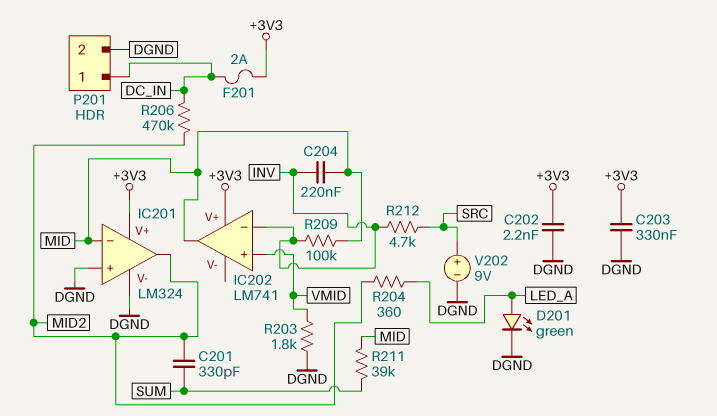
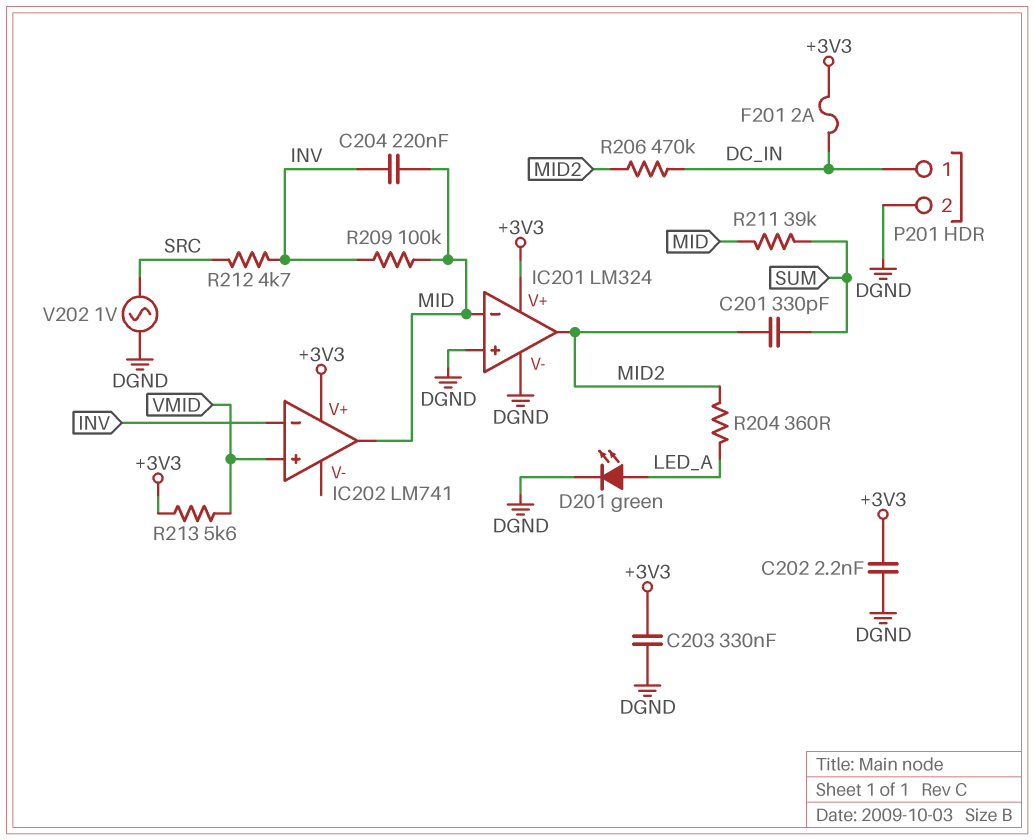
R203: 1.8k (DGND, VMID) -> none
R213: none -> 5.6k (+3V3, VMID)
V202: 9V (plus SRC, minus DGND) -> AC 1V (DGND, SRC)

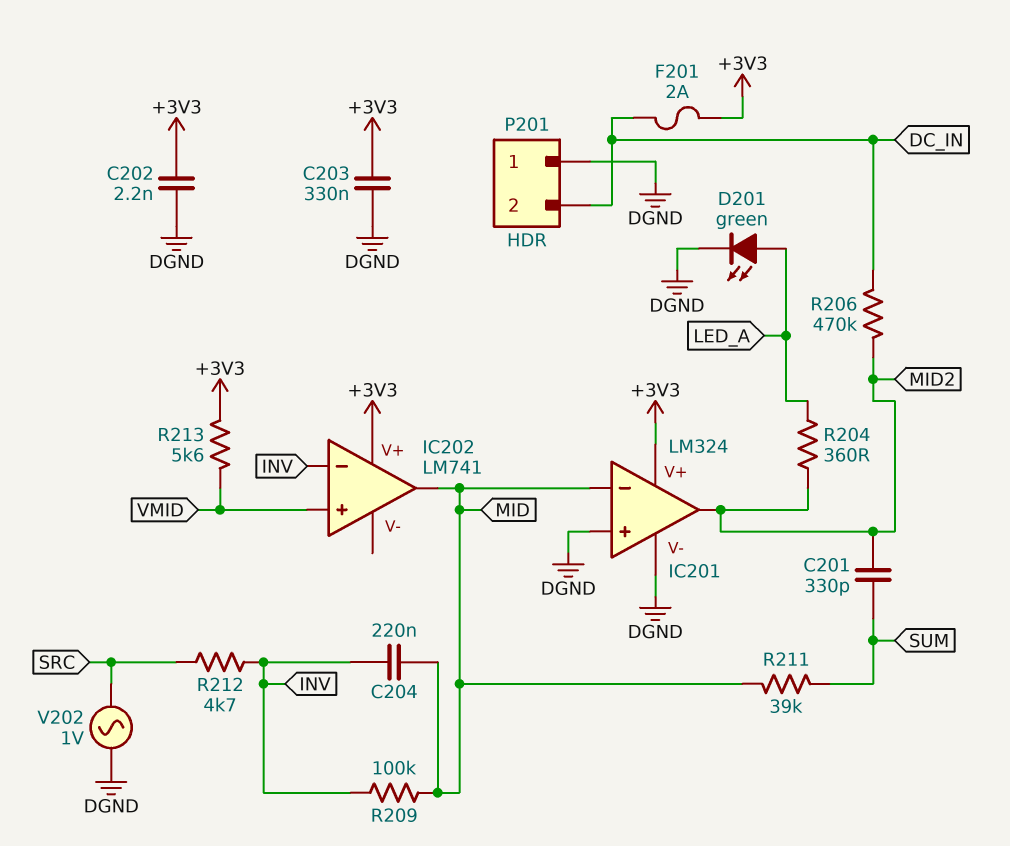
P201 pin 1: DC_IN -> DGND
P201 pin 2: DGND -> DC_IN

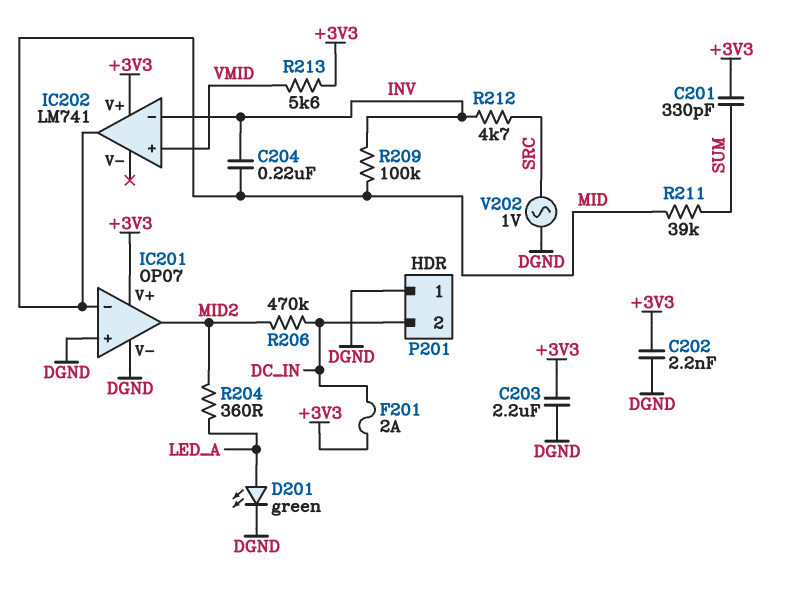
C201: 330pF (MID2, SUM) -> 330pF (+3V3, SUM)
C203: 330nF (+3V3, DGND) -> 2.2uF (+3V3, DGND)
IC201: LM324 -> OP07

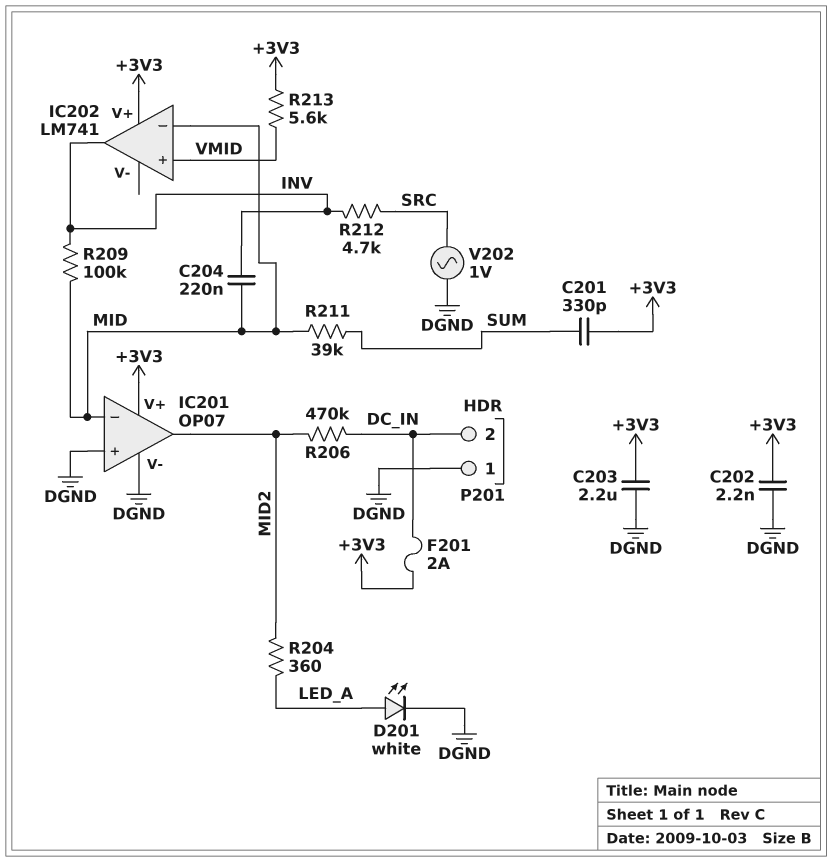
D201: LED green (A LED_A, K DGND) -> LED white (A LED_A, K DGND)
IC202 pin in-: INV -> MID
IC202 pin out: MID -> INV

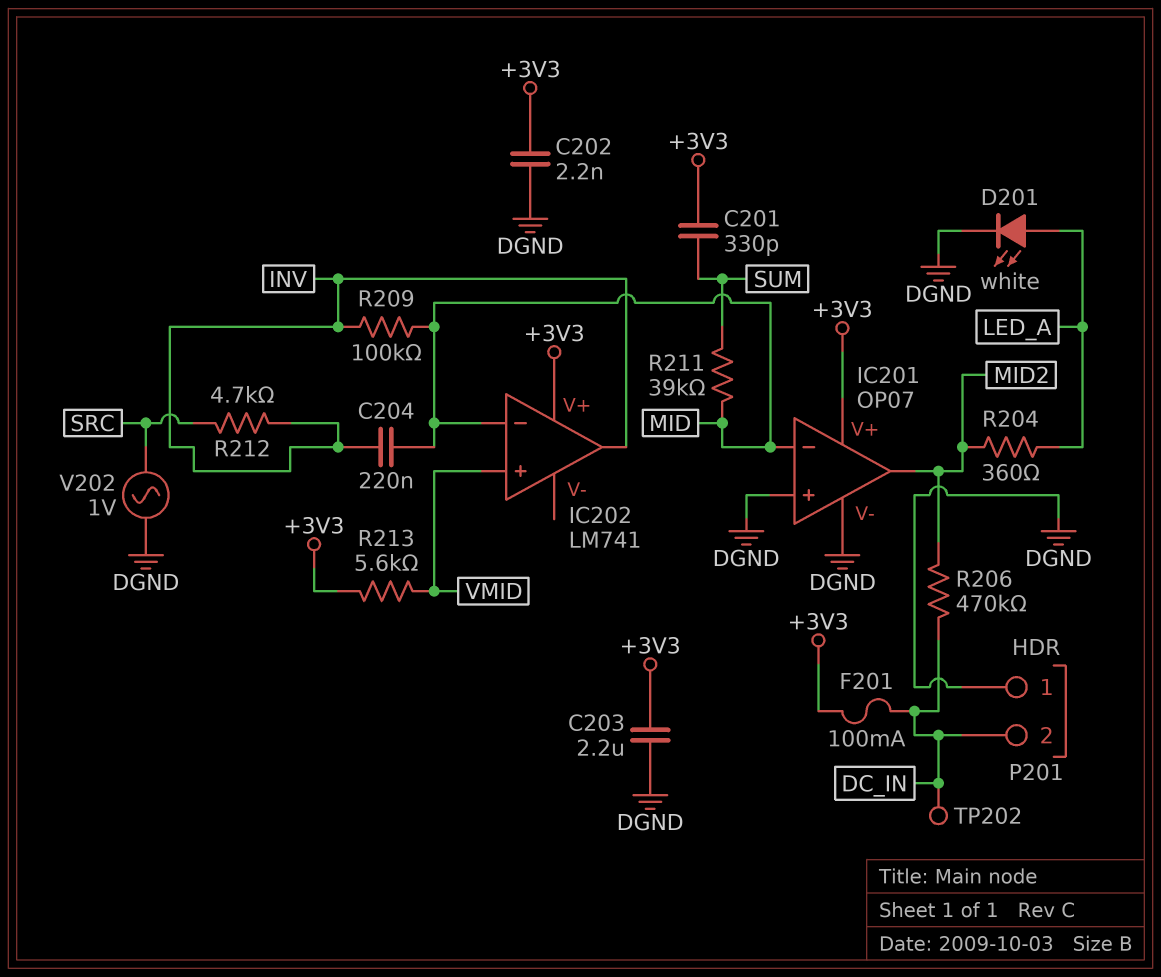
F201: 2A (+3V3, DC_IN) -> 100mA (+3V3, DC_IN)
TP202: none -> test point (DC_IN)

